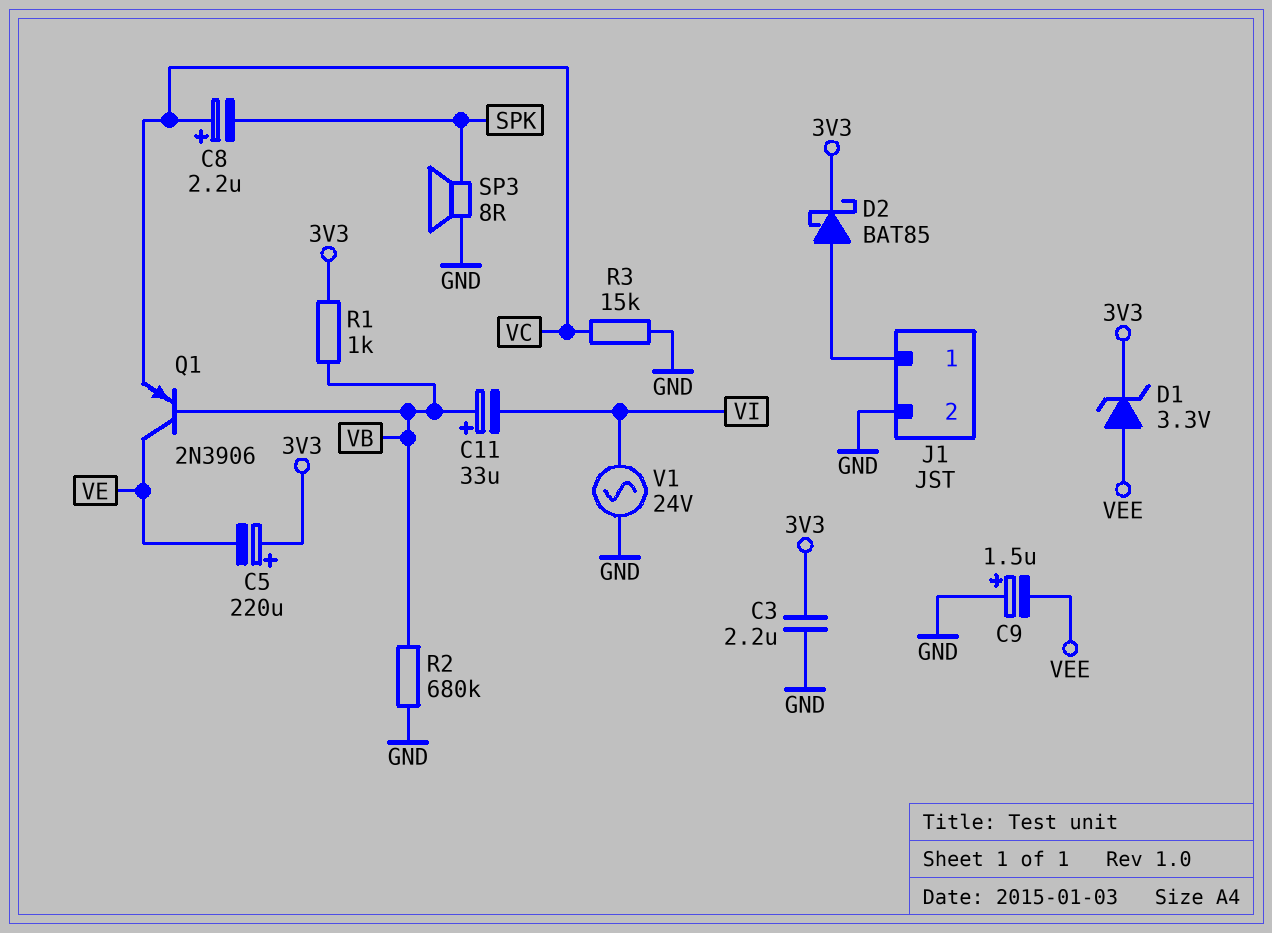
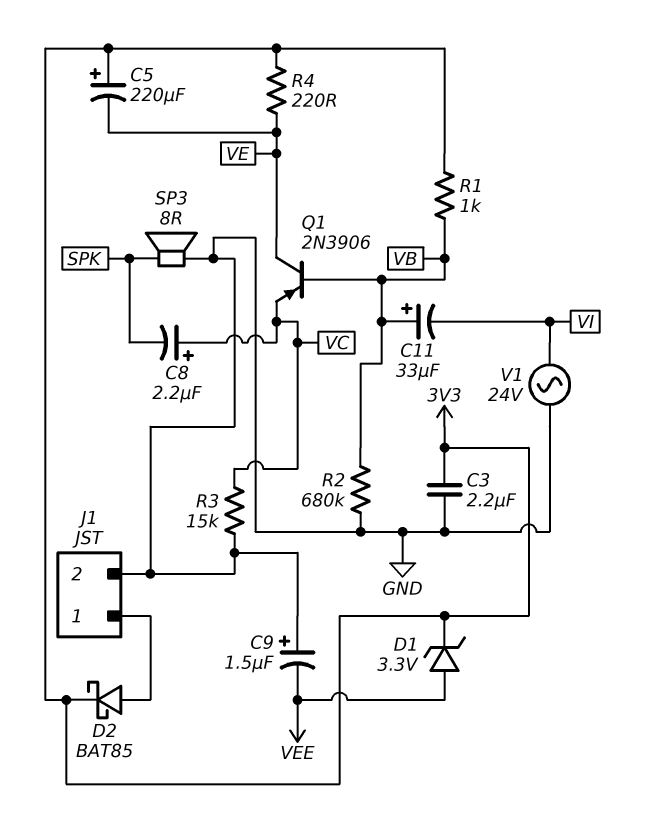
R4: none -> 220 (3V3, VE)

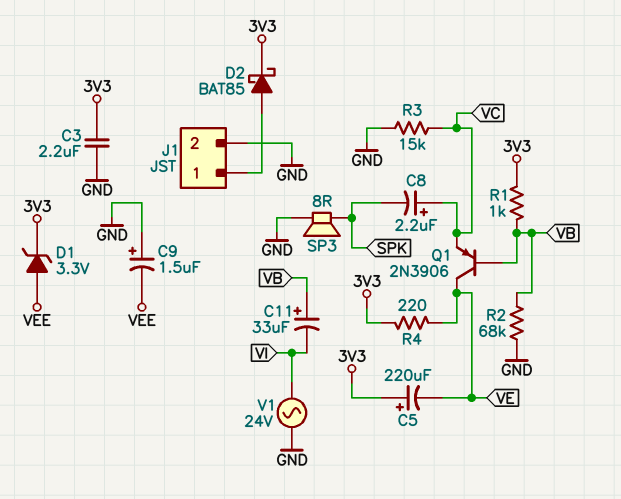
R2: 680k (GND, VB) -> 68k (GND, VB)

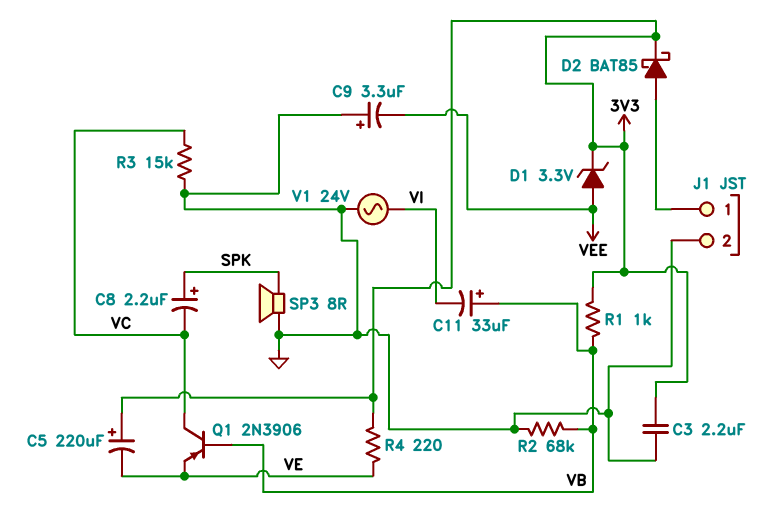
C8: 2.2uF (plus VC, minus SPK) -> 2.2uF (plus SPK, minus VC)
C9: 1.5uF (plus GND, minus VEE) -> 3.3uF (plus GND, minus VEE)
Q1: PNP 2N3906 (B VB, C VE, E VC) -> PNP 2N3906 (B VB, C VC, E VE)

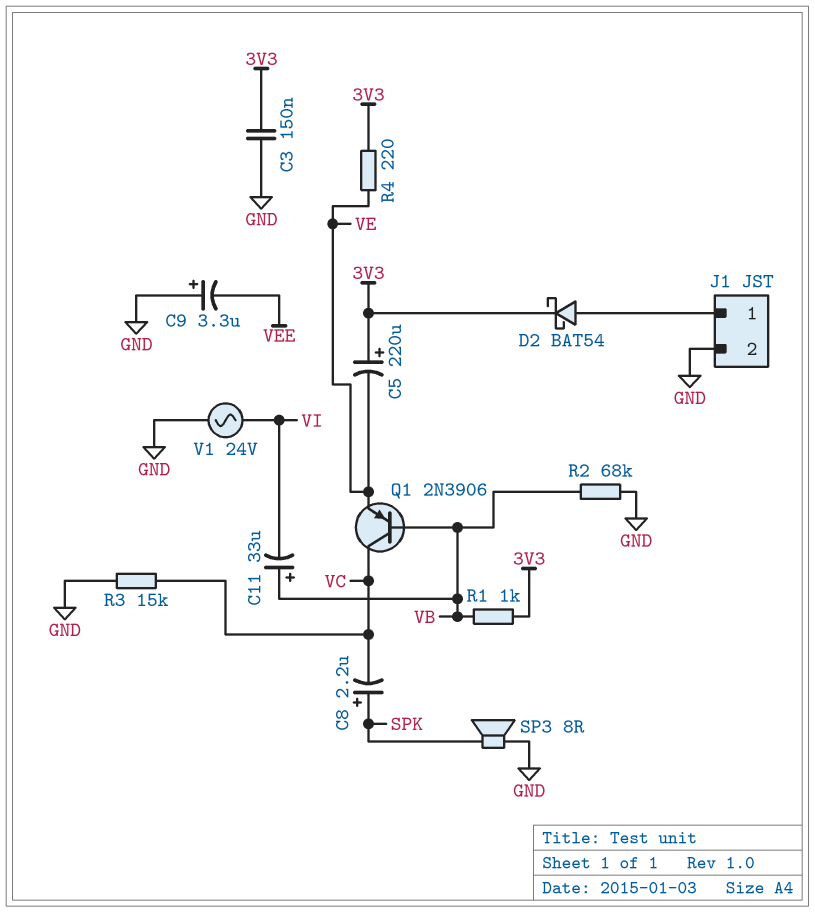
C3: 2.2uF (3V3, GND) -> 150nF (3V3, GND)
D1: zener 3.3V (A VEE, K 3V3) -> none
D2: schottky BAT85 (A J1/1, K 3V3) -> schottky BAT54 (A J1/1, K 3V3)

